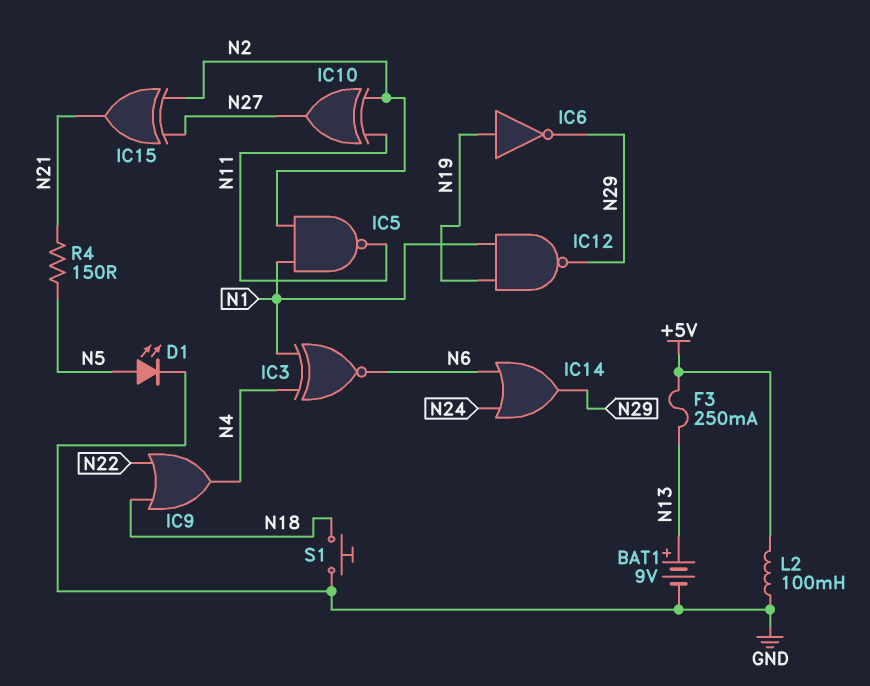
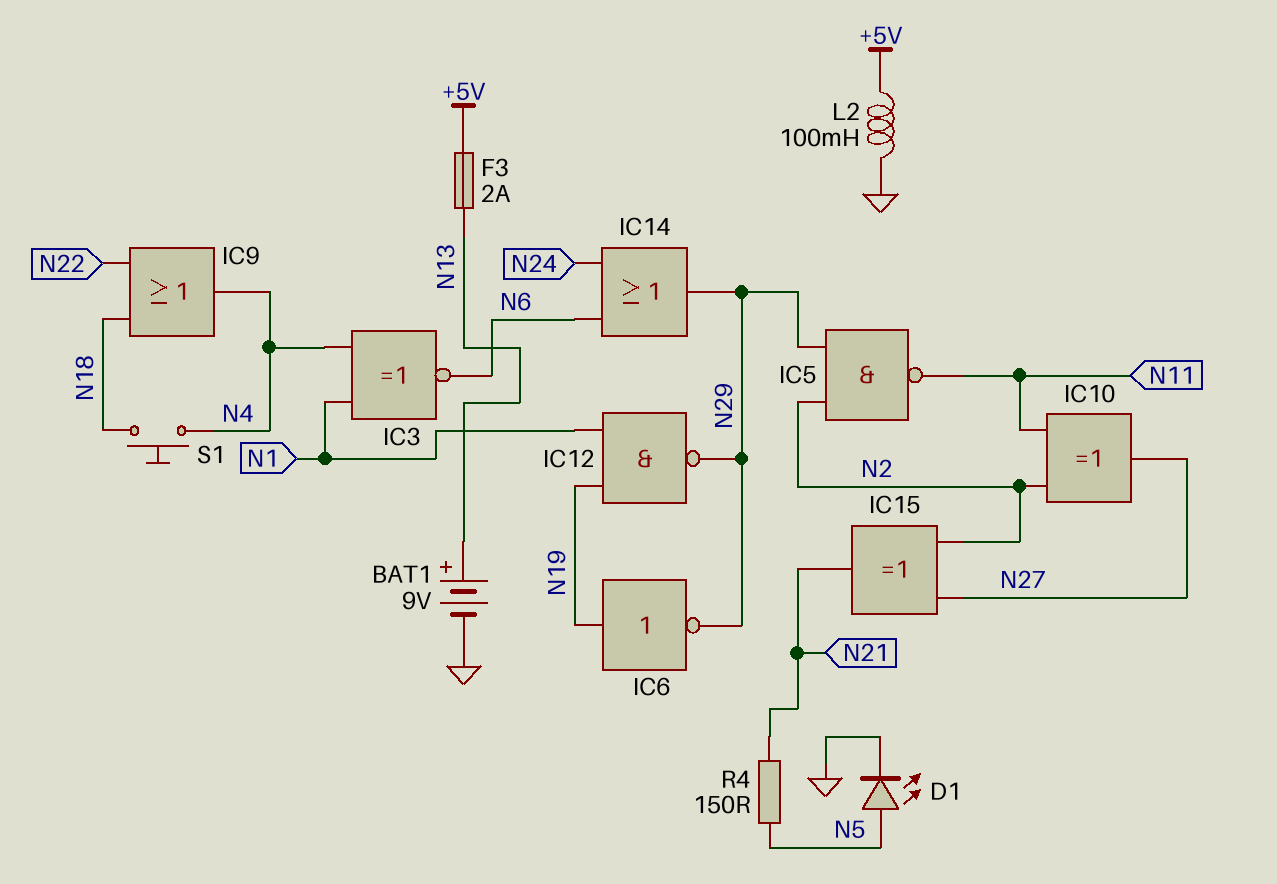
F3: 250mA (+5V, N13) -> 2A (+5V, N13)
IC5: NAND (in N1, in N2, out N11) -> NAND (in N2, in N29, out N11)
S1: button (GND, N18) -> button (N4, N18)

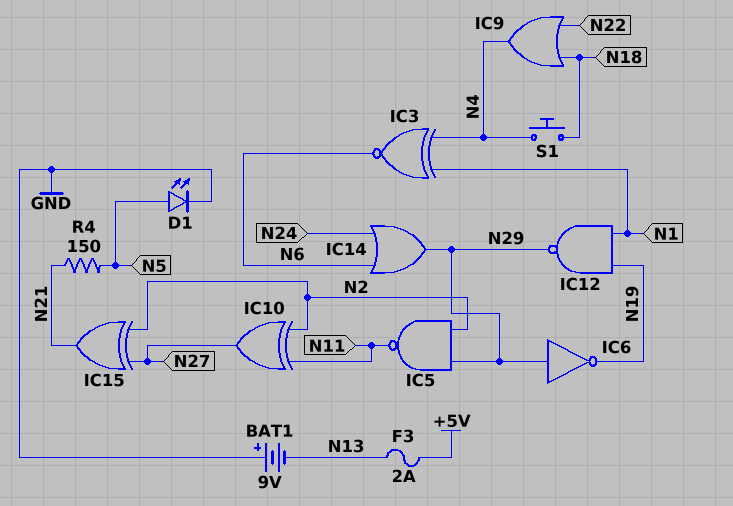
BAT1: 9V (plus N13, minus GND) -> 9V (plus GND, minus N13)
IC6: NOT (in N19, out N29) -> NOT (in N29, out N19)
L2: 100mH (+5V, GND) -> none

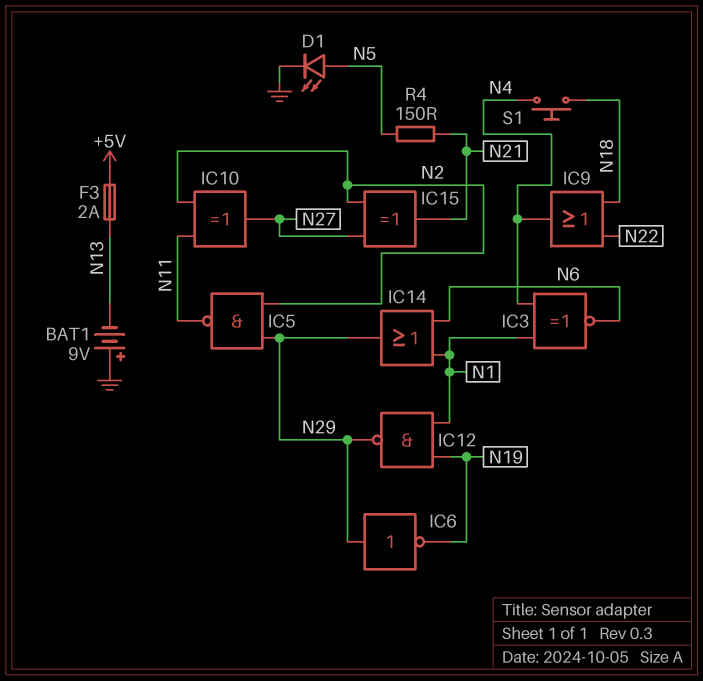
IC14: OR (in N6, in N24, out N29) -> OR (in N1, in N6, out N29)

